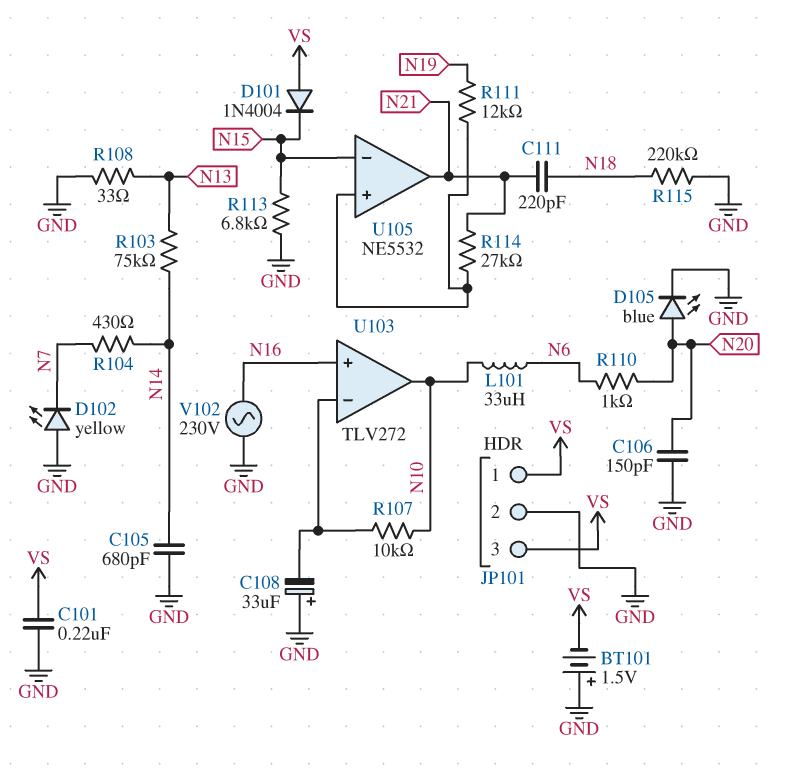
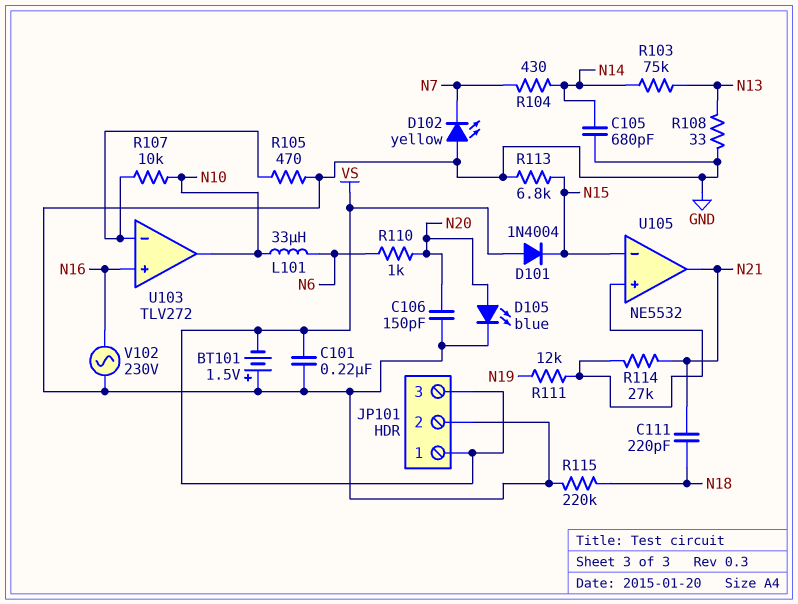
C108: 33uF (plus GND, minus U103/in-) -> none
R105: none -> 470 (GND, U103/in-)

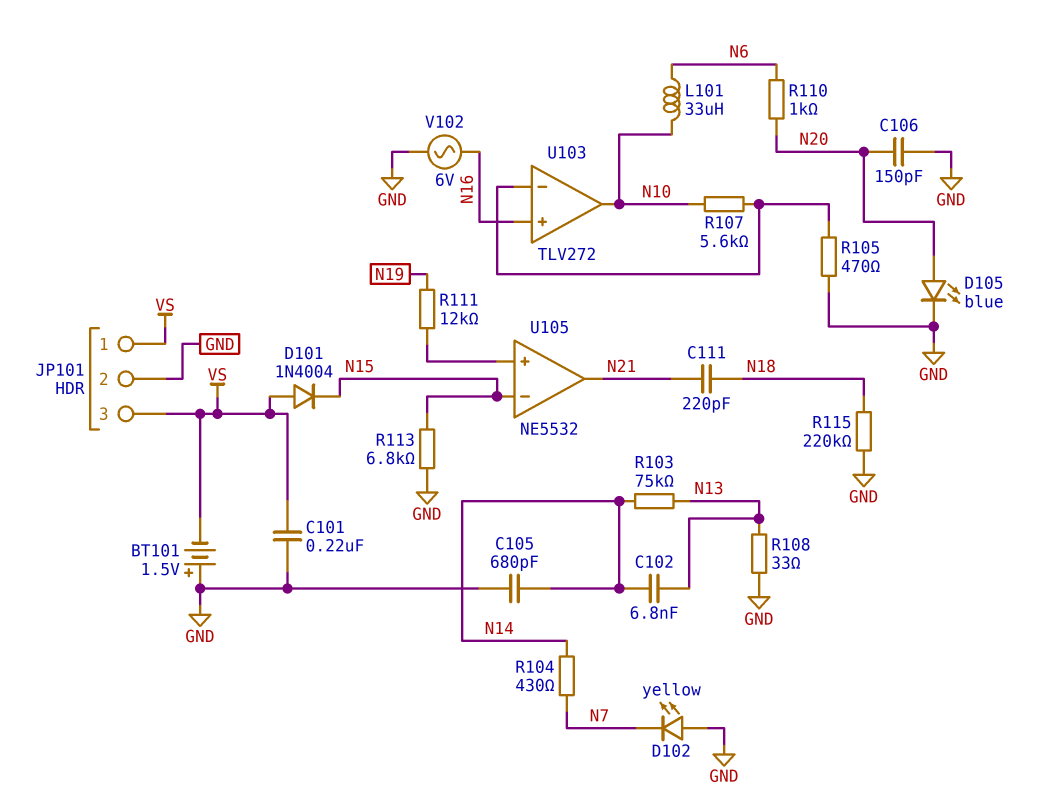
C102: none -> 6.8nF (N13, N14)
R107: 10k (N10, U103/in-) -> 5.6k (N10, U103/in-)
R114: 27k (N21, U105/in+) -> none
V102: AC 230V (GND, N16) -> AC 6V (GND, N16)

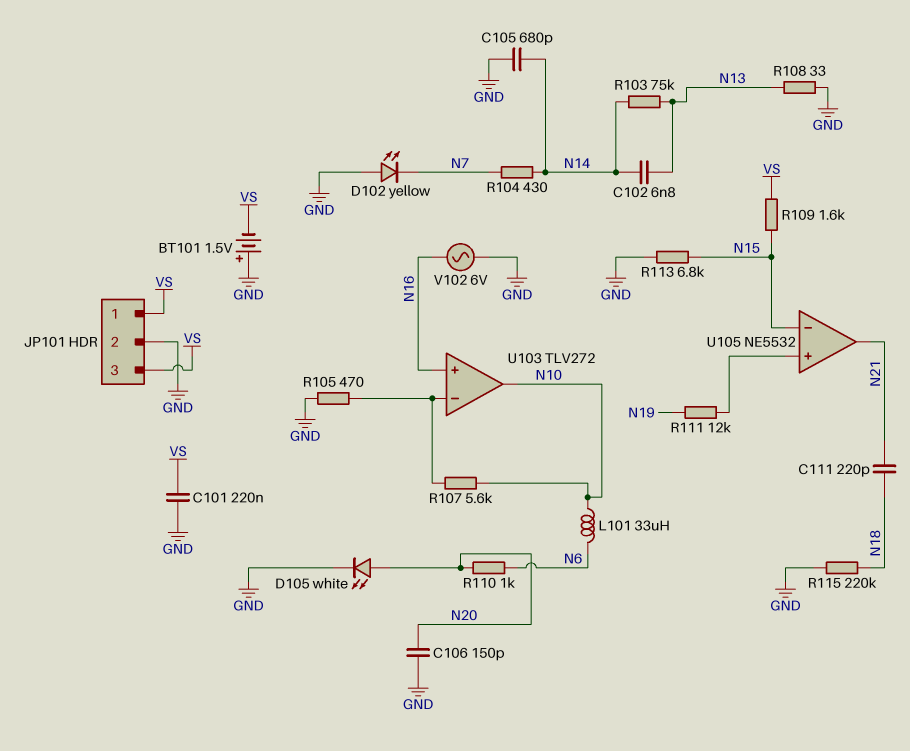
D101: diode 1N4004 (A VS, K N15) -> none
D105: LED blue (A N20, K GND) -> LED white (A N20, K GND)
R109: none -> 1.6k (N15, VS)

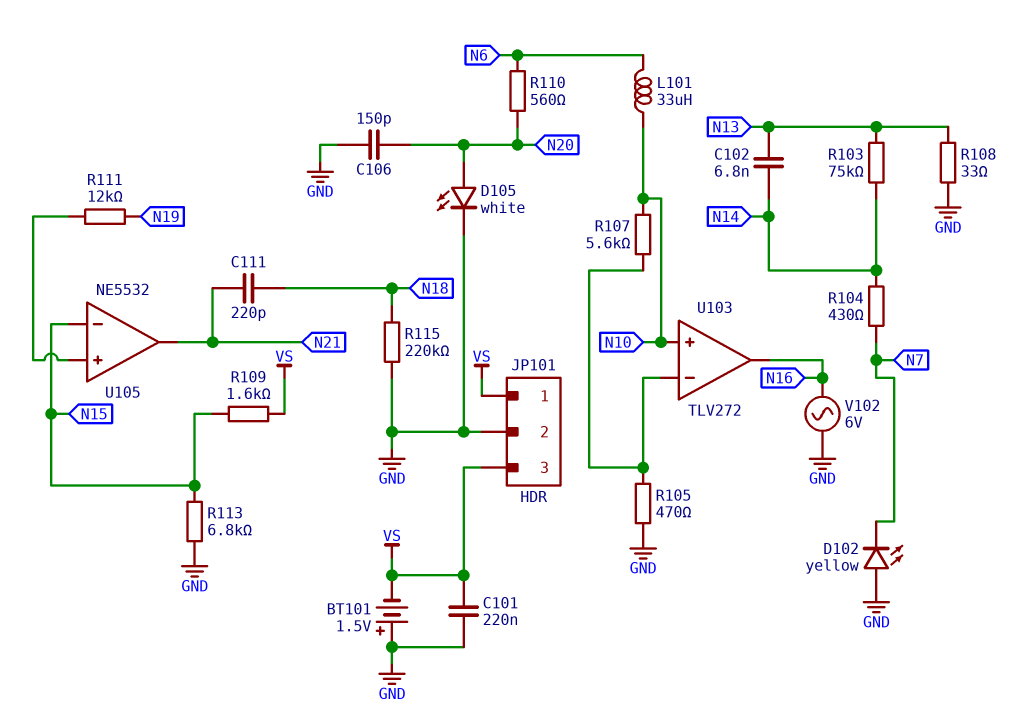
C105: 680pF (GND, N14) -> none
R110: 1k (N6, N20) -> 560 (N6, N20)
U103 pin in+: N16 -> N10
U103 pin out: N10 -> N16

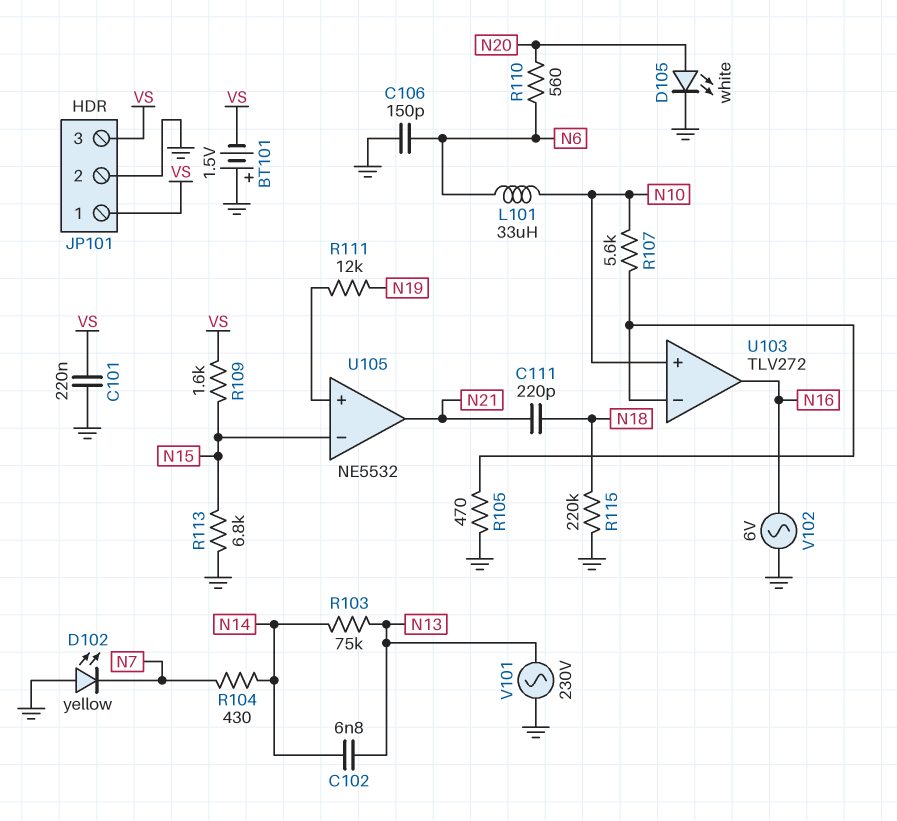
C106: 150pF (GND, N20) -> 150pF (GND, N6)
R108: 33 (GND, N13) -> none
V101: none -> AC 230V (GND, N13)

